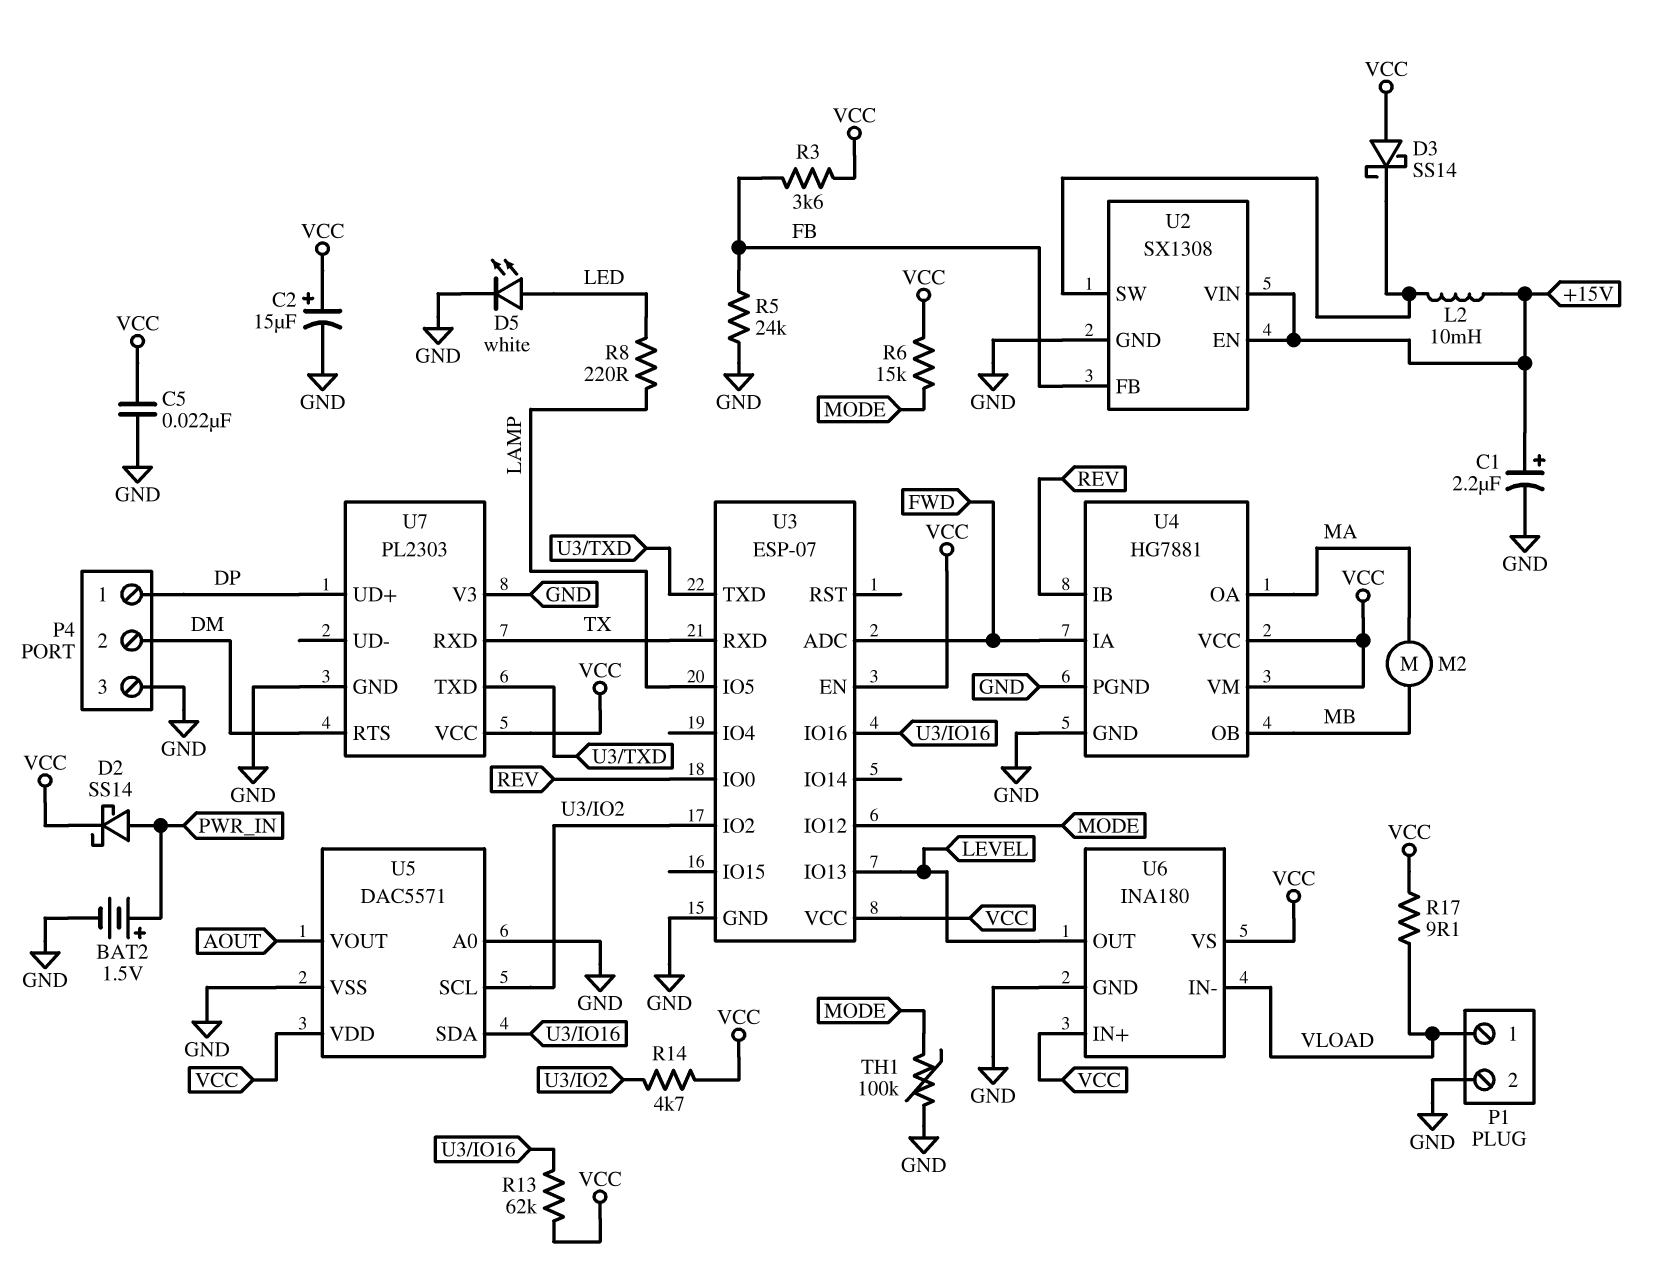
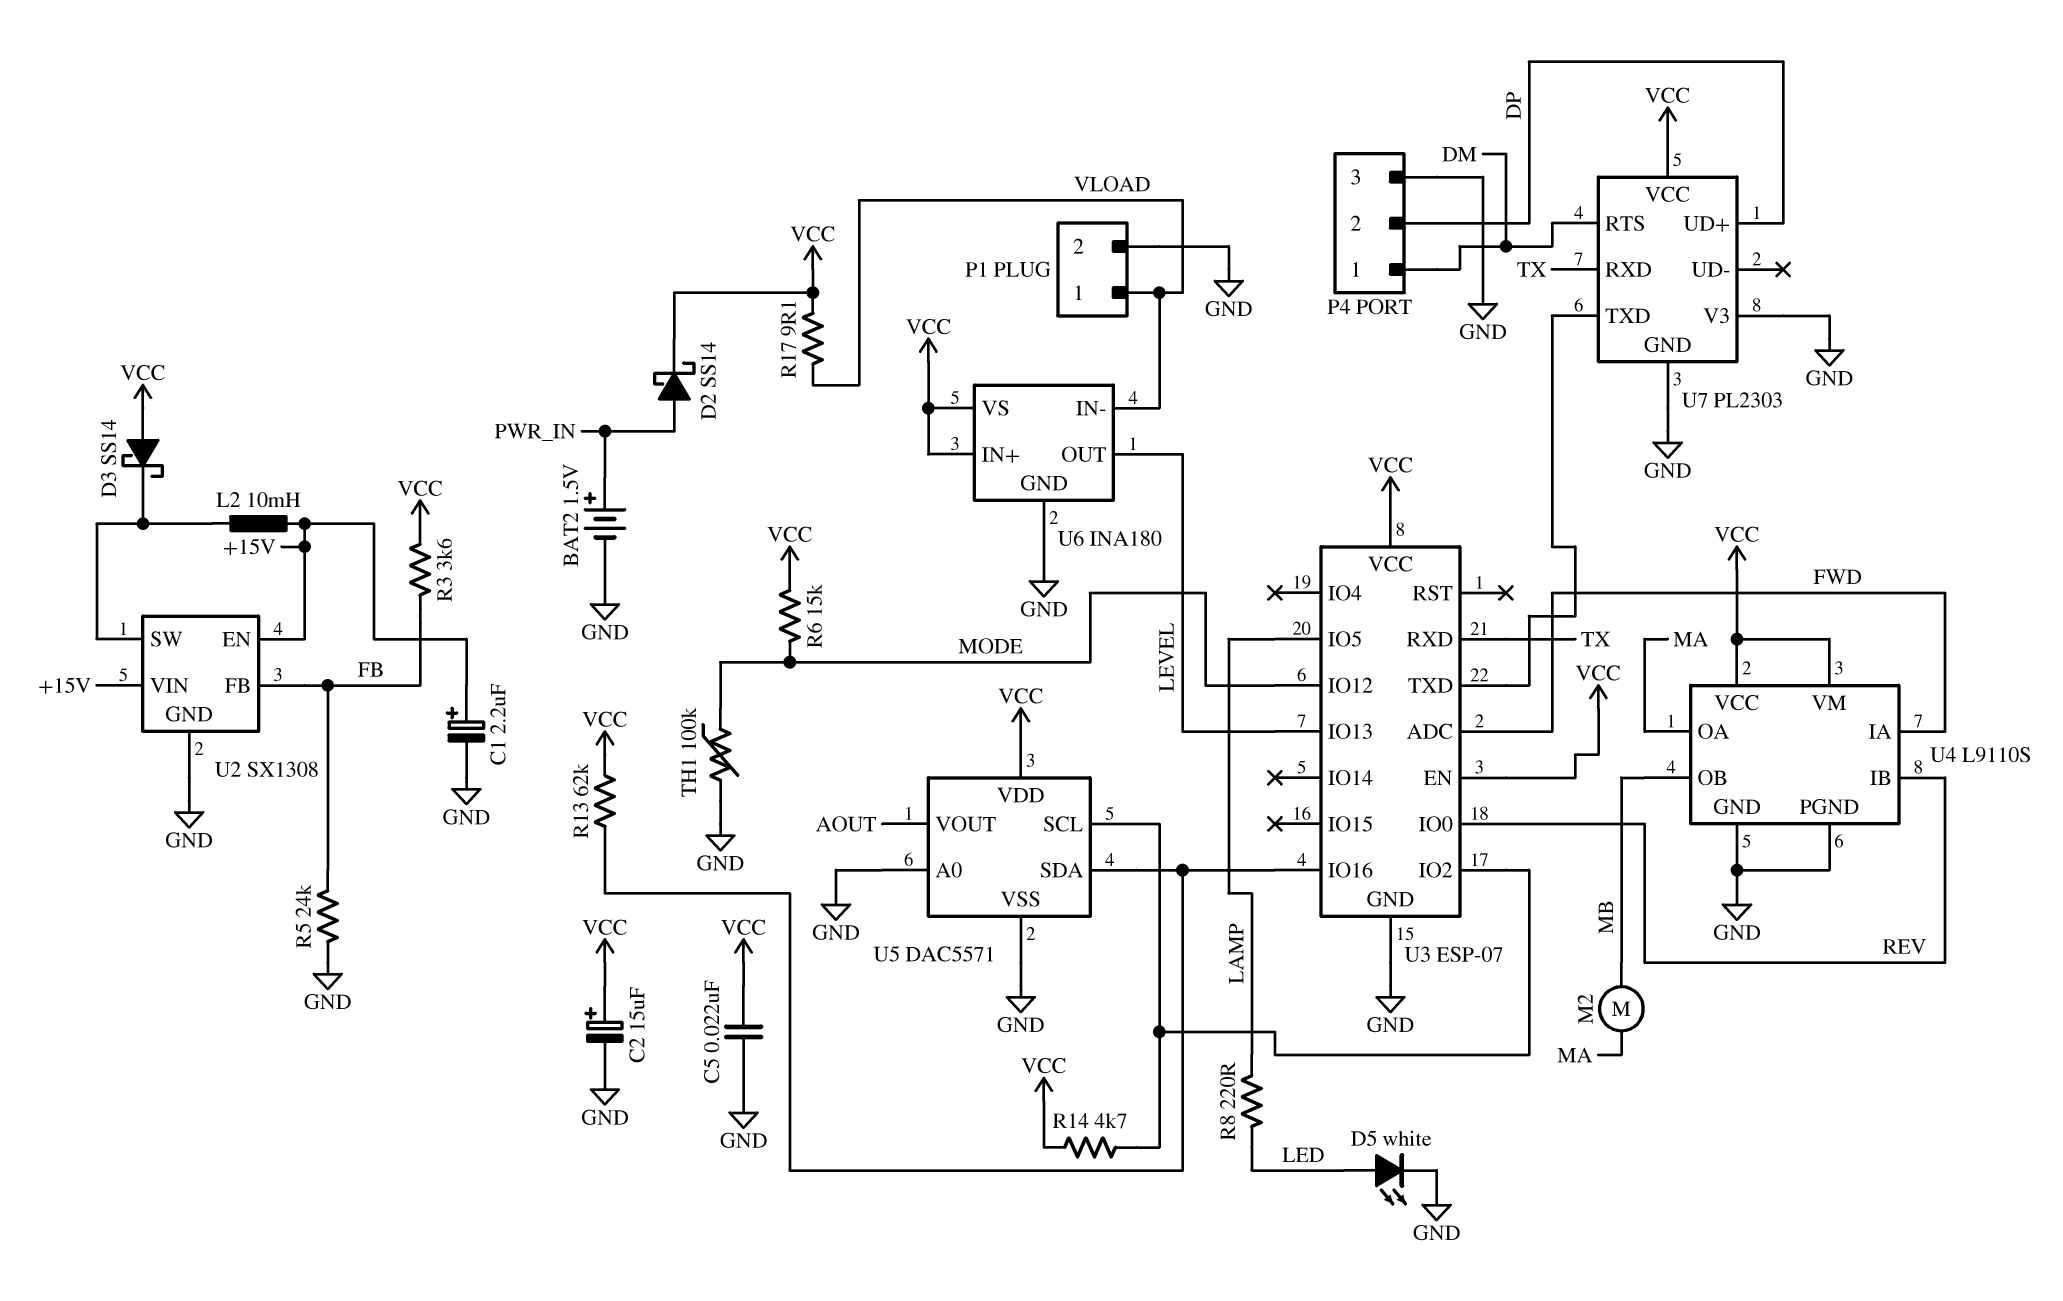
P4 pin 1: DP -> DM
P4 pin 2: DM -> DP
U4: HG7881 -> L9110S

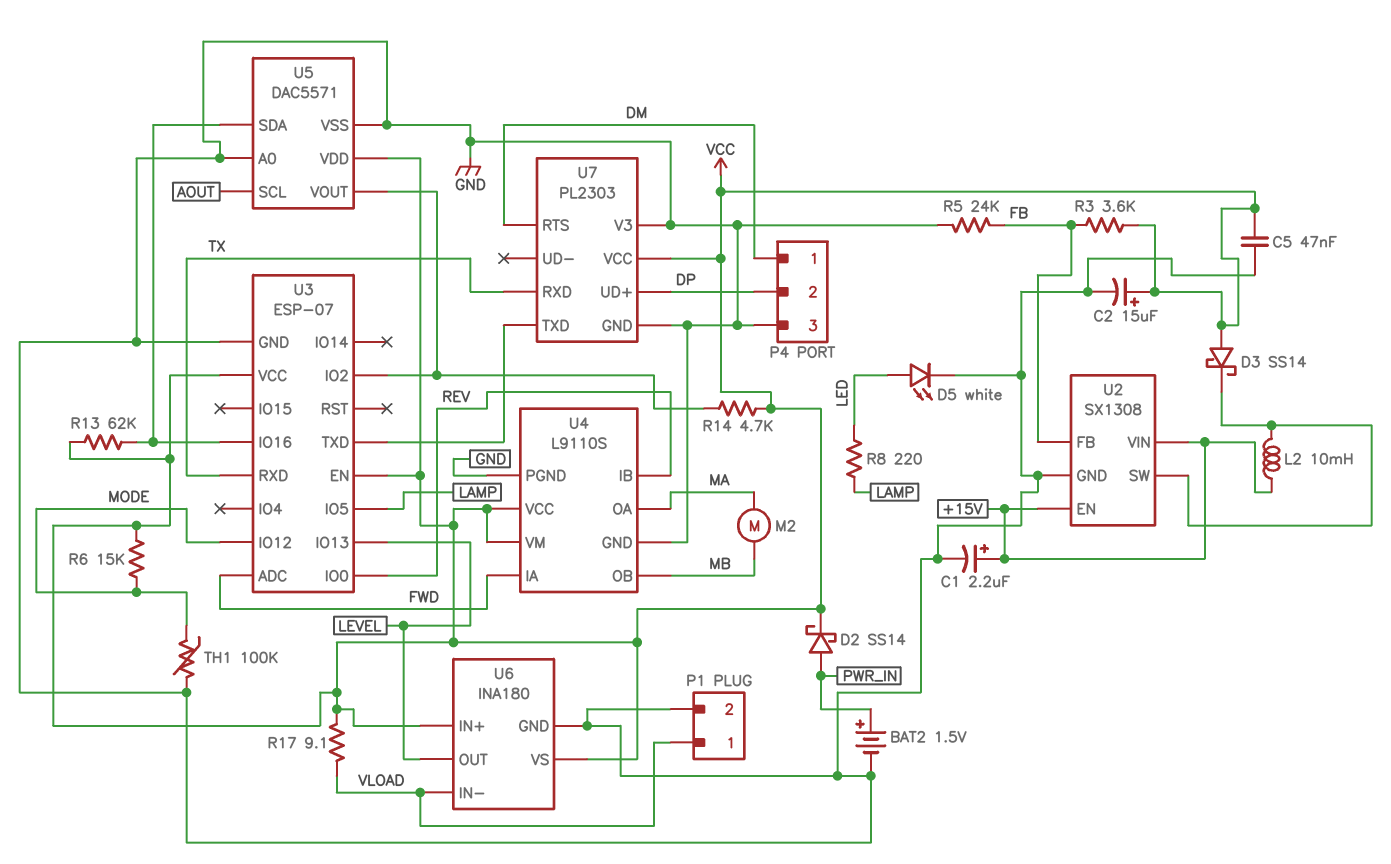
C5: 22nF (GND, VCC) -> 47nF (GND, VCC)
U5 pin SCL: U3/IO2 -> AOUT
U5 pin VOUT: AOUT -> U3/IO2

